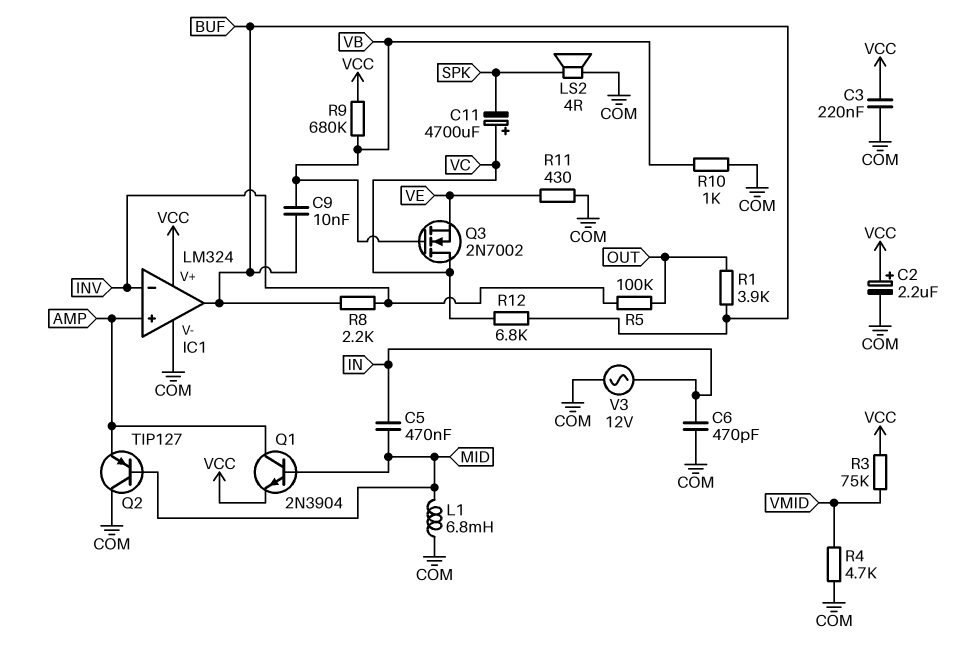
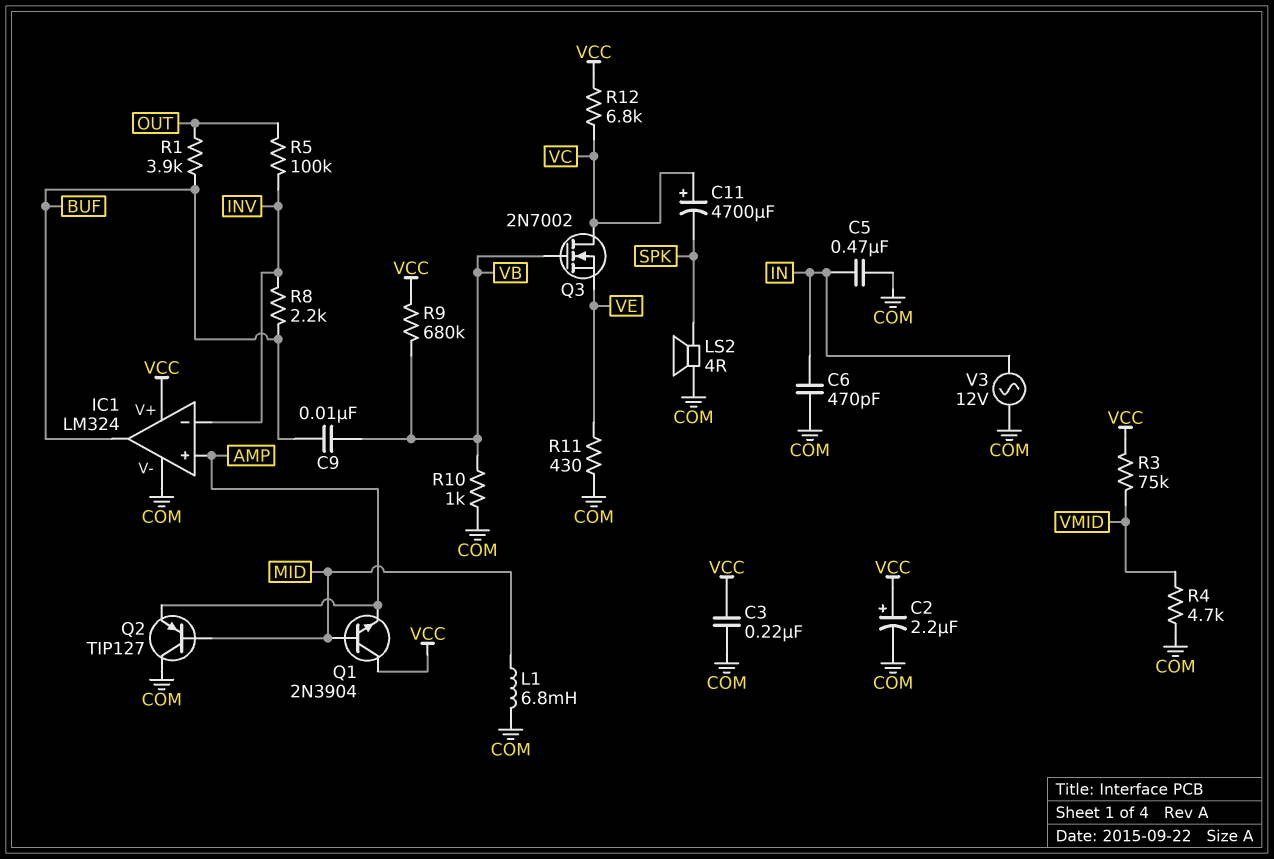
C5: 470nF (IN, MID) -> 470nF (COM, IN)
Q1: NPN 2N3904 (B MID, C AMP, E VCC) -> NPN 2N3904 (B MID, C VCC, E AMP)
R12: 6.8k (BUF, VC) -> 6.8k (VC, VCC)

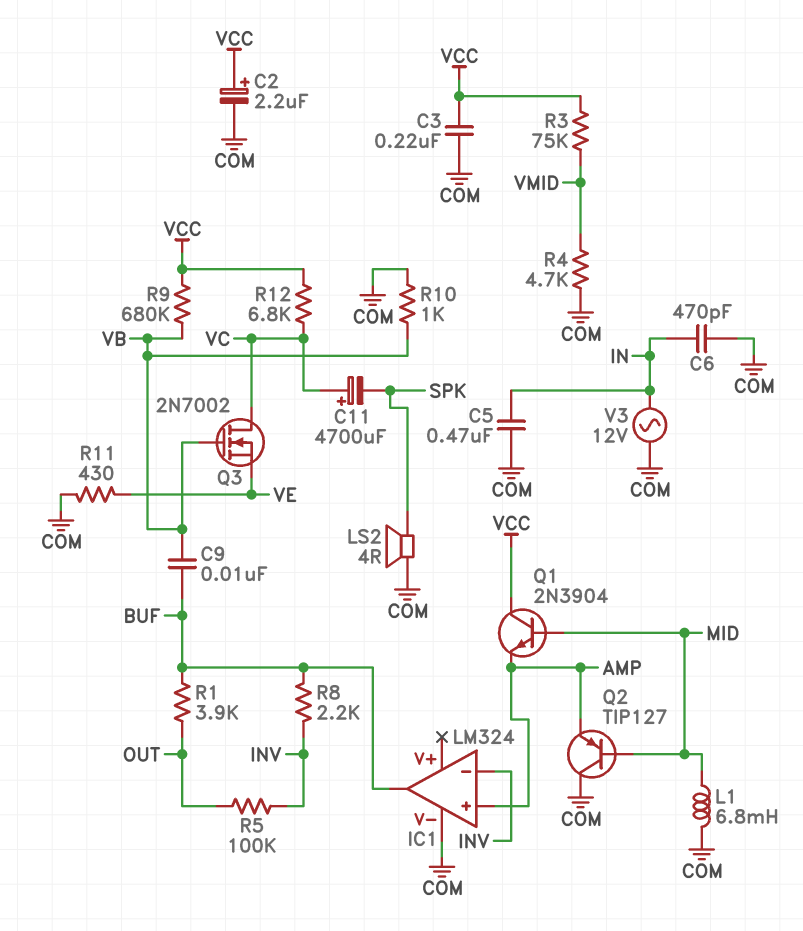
IC1 pin V+: VCC -> none

